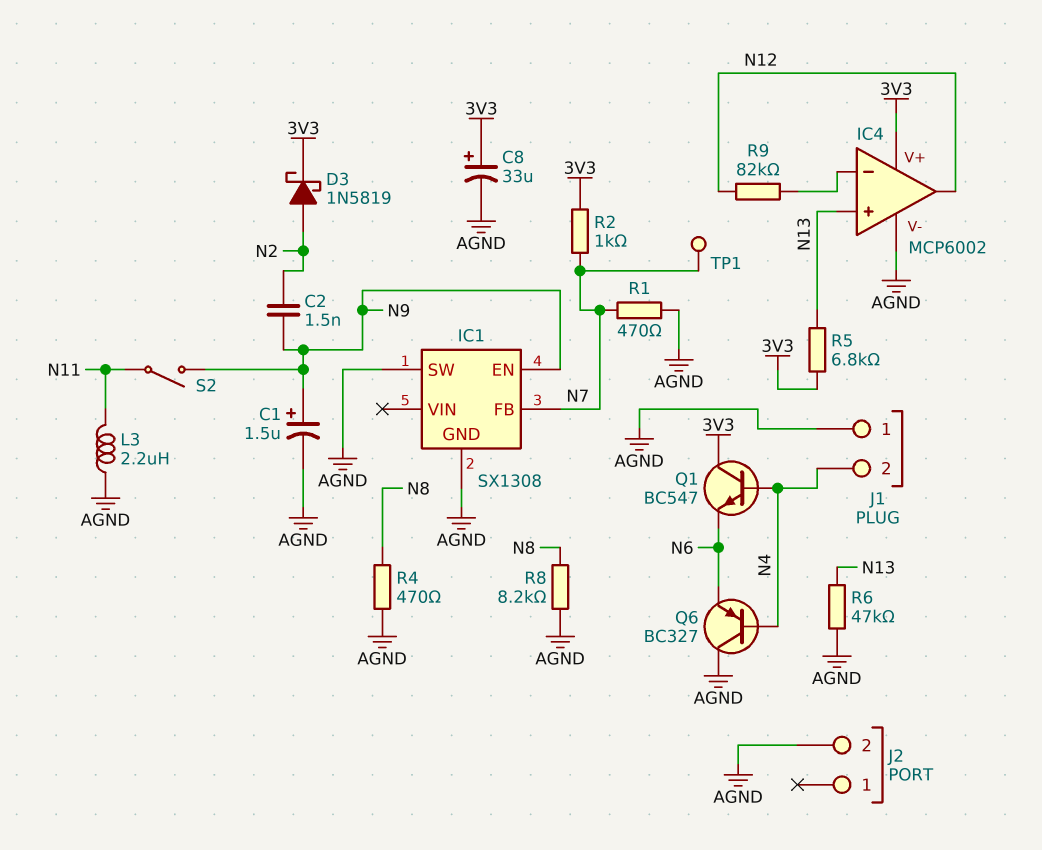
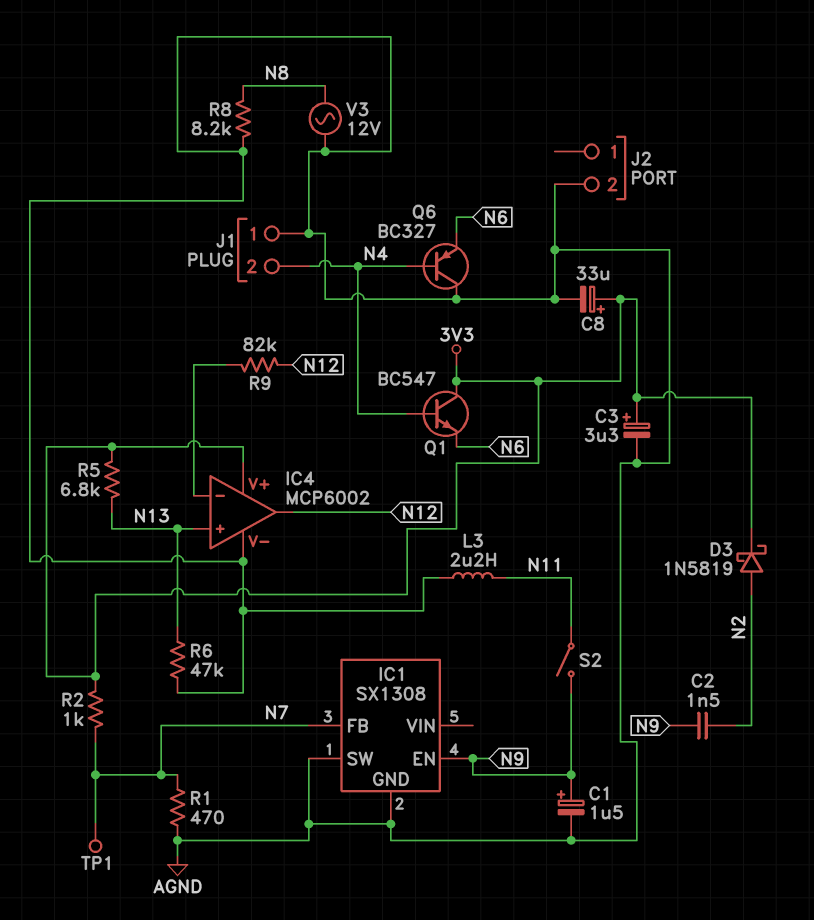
C3: none -> 3.3uF (plus 3V3, minus AGND)
R4: 470 (AGND, N8) -> none
V3: none -> AC 12V (AGND, N8)

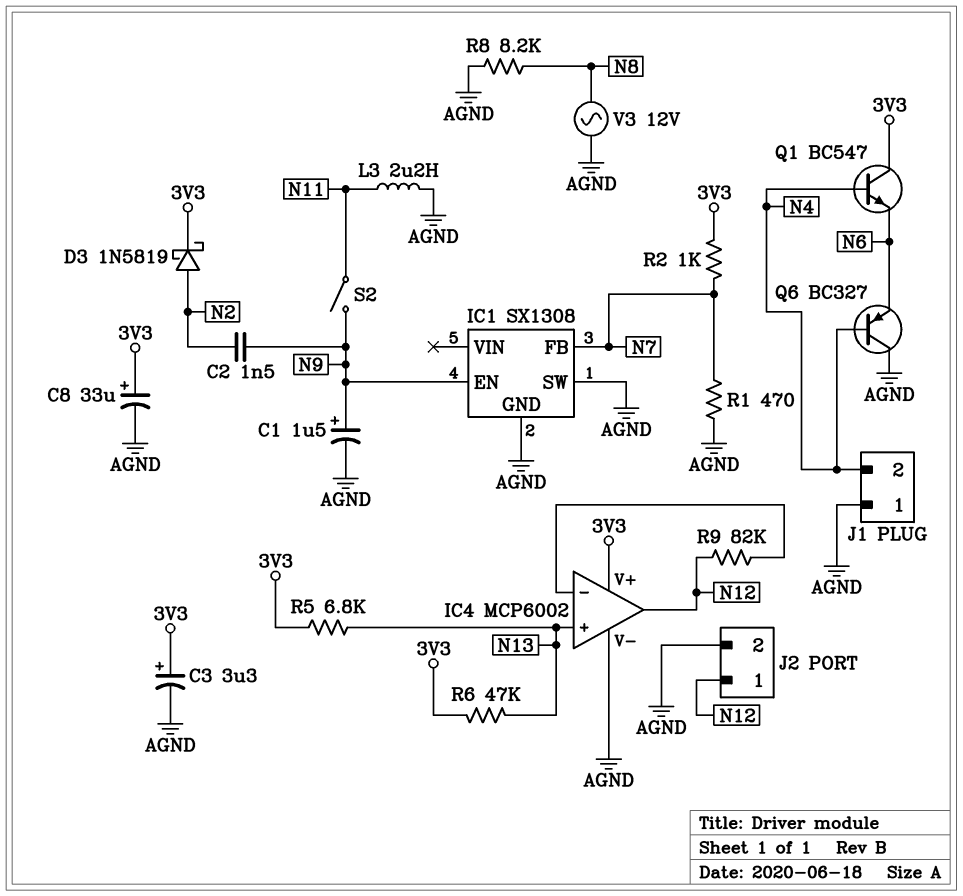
J2 pin 1: none -> N12
R6: 47k (AGND, N13) -> 47k (3V3, N13)
TP1: test point (N7) -> none

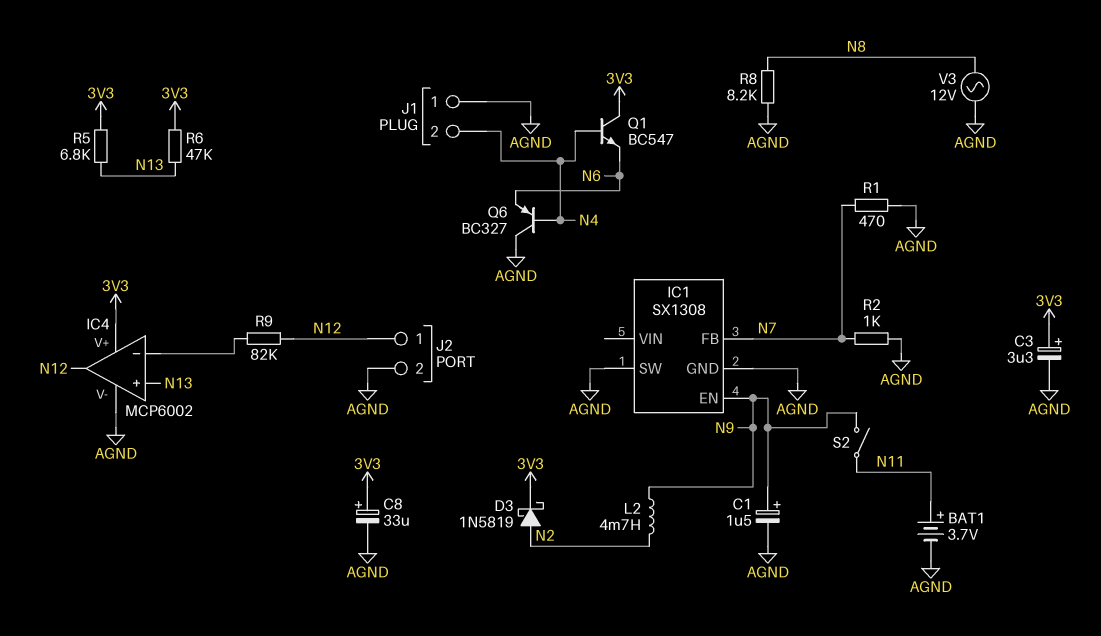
BAT1: none -> 3.7V (plus N11, minus AGND)
C2: 1.5nF (N2, N9) -> none
L2: none -> 4.7mH (N2, N9)
L3: 2.2uH (AGND, N11) -> none
R2: 1k (3V3, N7) -> 1k (AGND, N7)

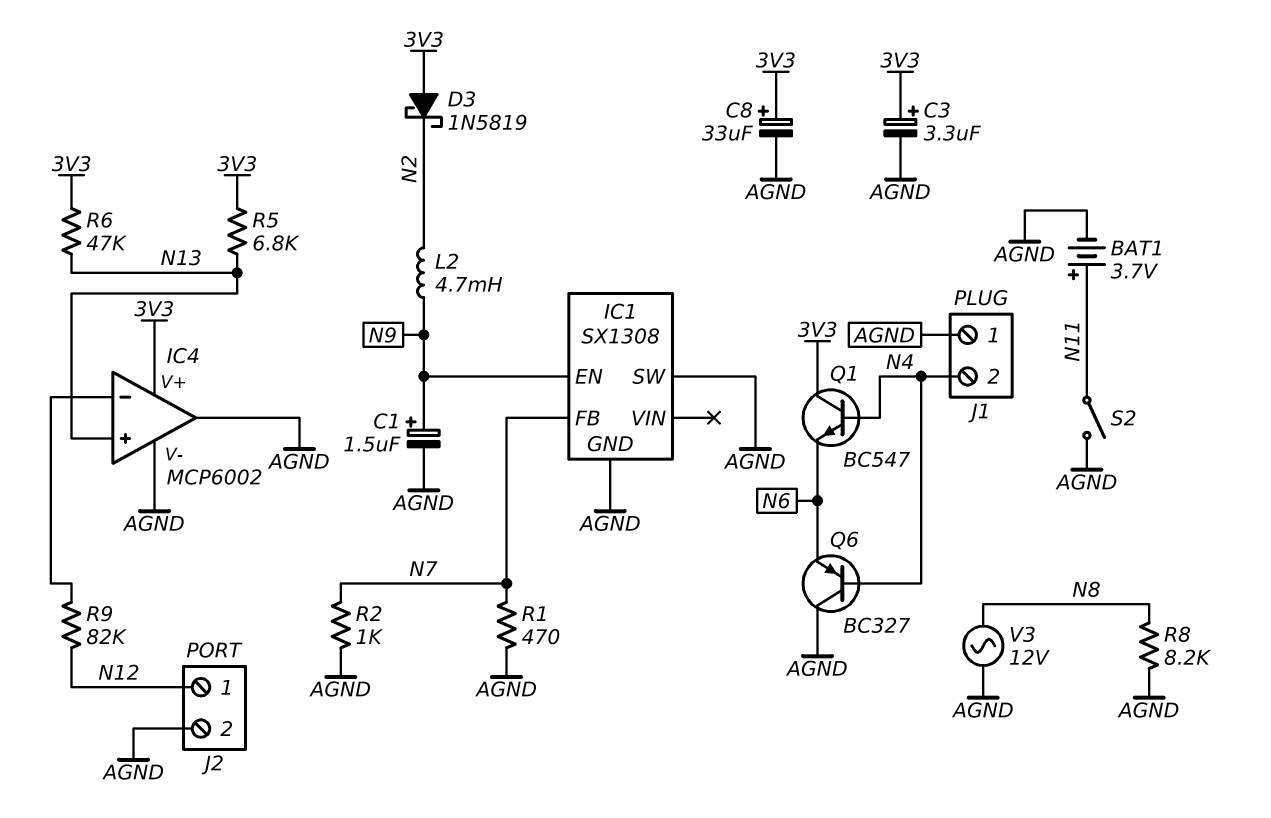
D3: schottky 1N5819 (A N2, K 3V3) -> schottky 1N5819 (A 3V3, K N2)
IC4 pin out: N12 -> AGND
S2: switch (N9, N11) -> switch (AGND, N11)

